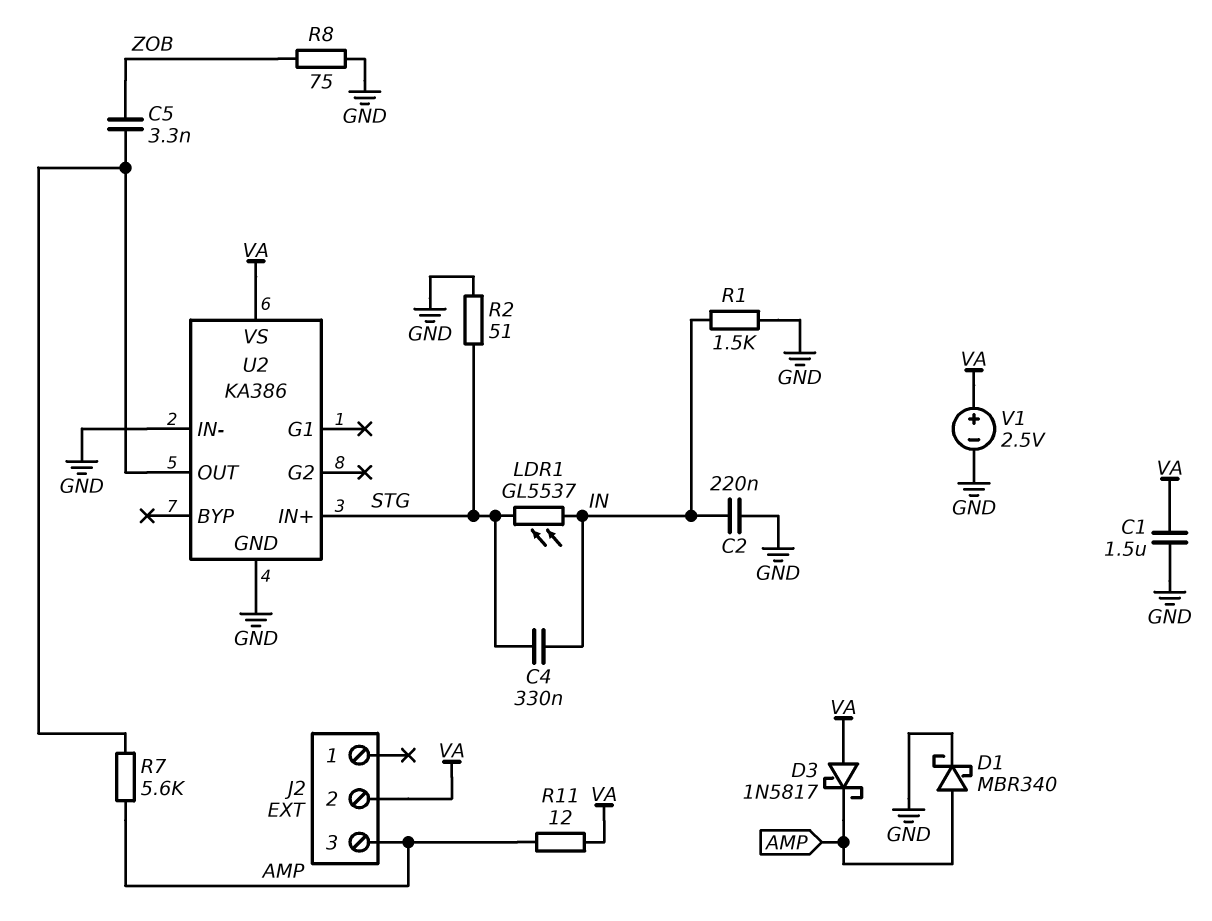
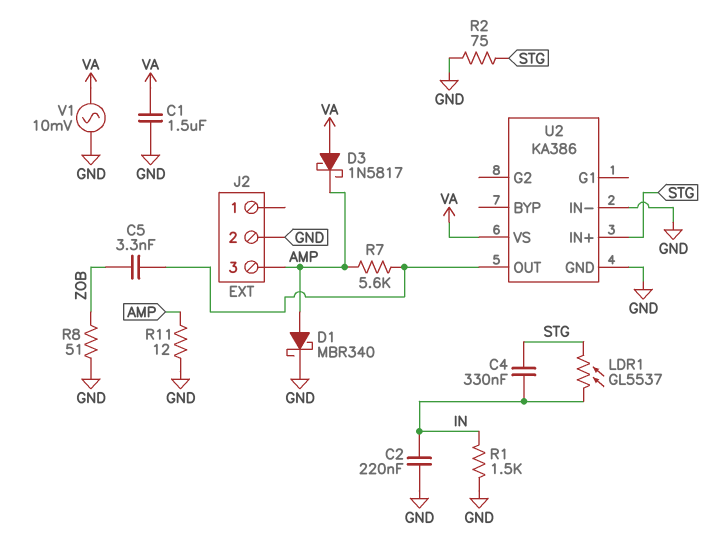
J2 pin 2: VA -> GND
R2: 51 (GND, STG) -> 75 (GND, STG)
R8: 75 (GND, ZOB) -> 51 (GND, ZOB)
R11: 12 (AMP, VA) -> 12 (AMP, GND)
V1: 2.5V (plus VA, minus GND) -> AC 10mV (GND, VA)

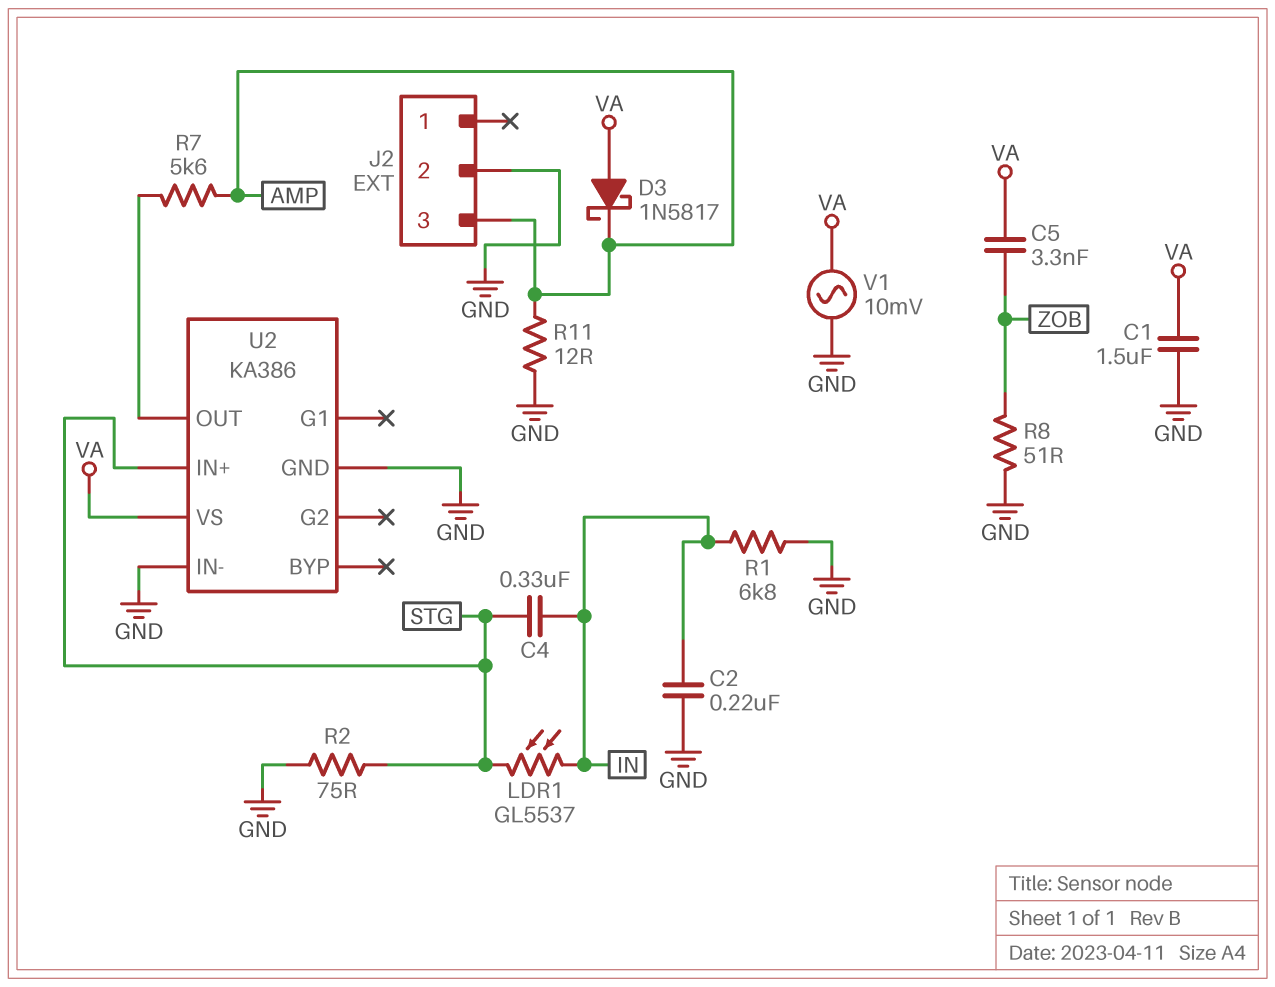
C5: 3.3nF (U2/OUT, ZOB) -> 3.3nF (VA, ZOB)
D1: schottky MBR340 (A AMP, K GND) -> none
R1: 1.5k (GND, IN) -> 6.8k (GND, IN)

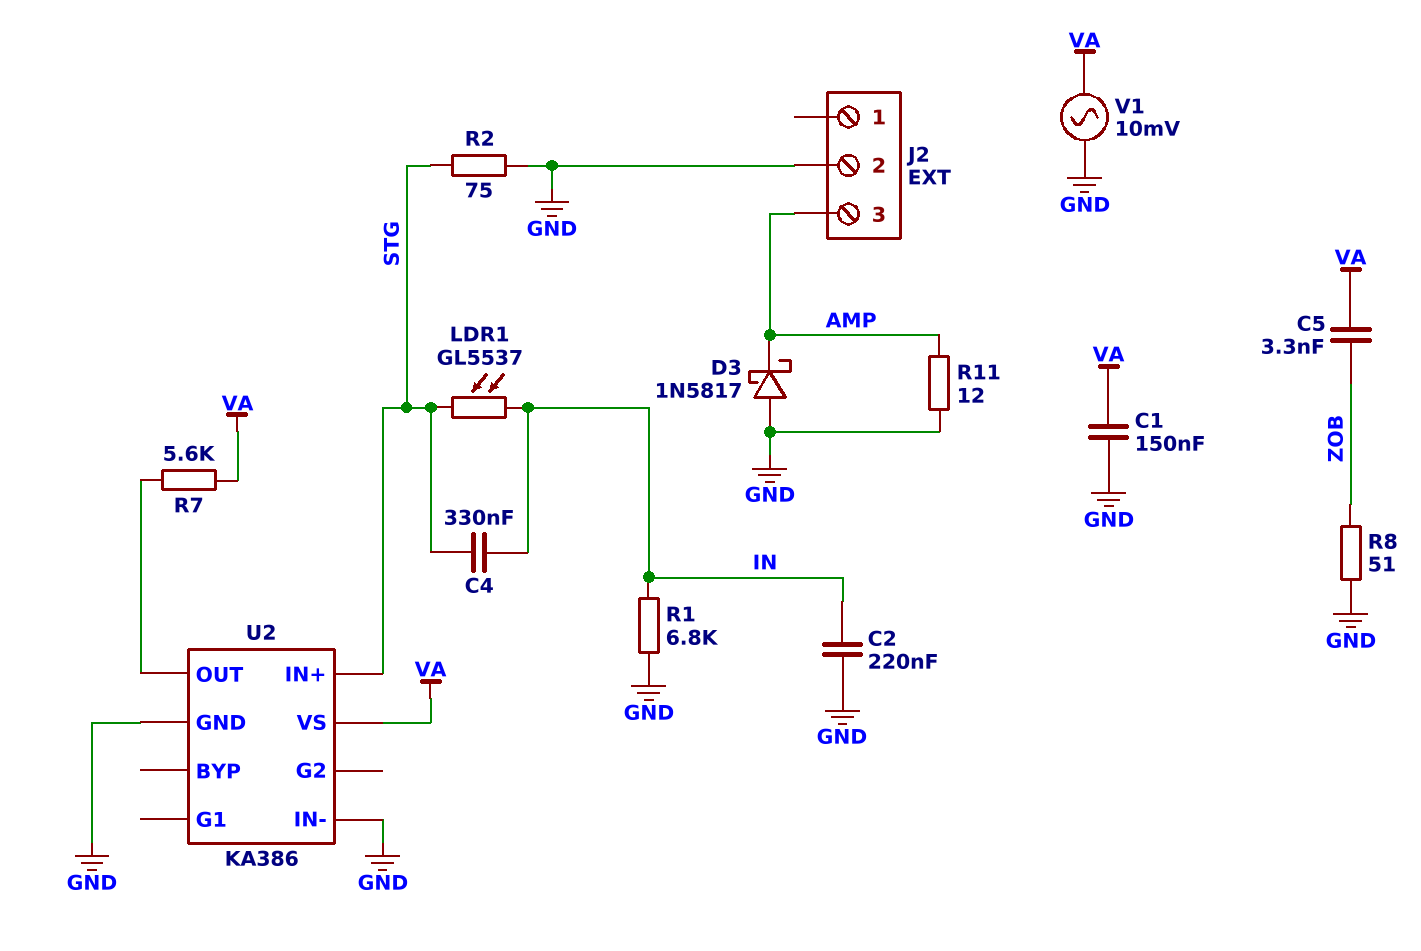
C1: 1.5uF (GND, VA) -> 150nF (GND, VA)
D3: schottky 1N5817 (A VA, K AMP) -> schottky 1N5817 (A GND, K AMP)
R7: 5.6k (AMP, U2/OUT) -> 5.6k (U2/OUT, VA)

